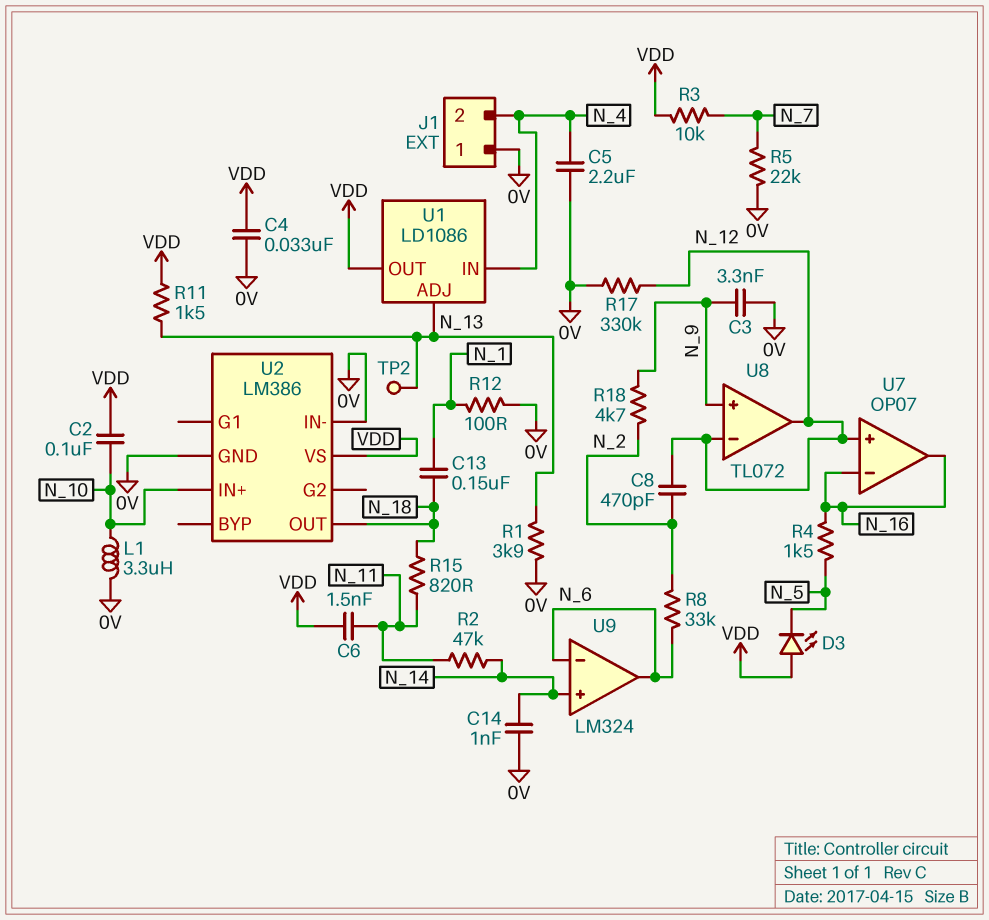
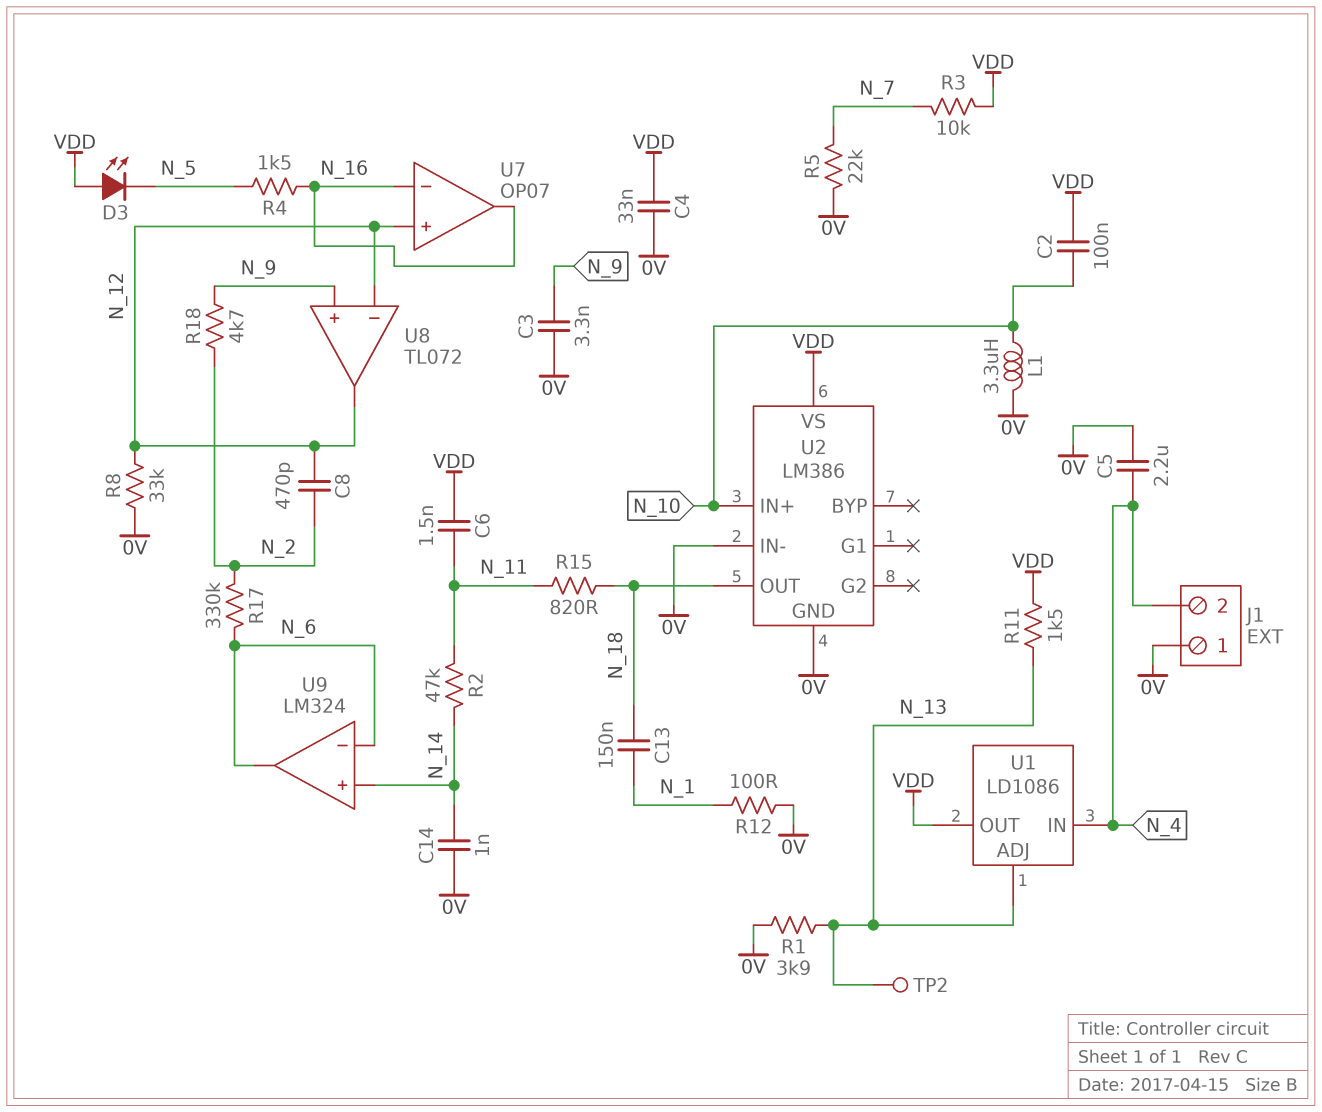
R8: 33k (N_2, N_6) -> 33k (0V, N_12)
R17: 330k (0V, N_12) -> 330k (N_2, N_6)

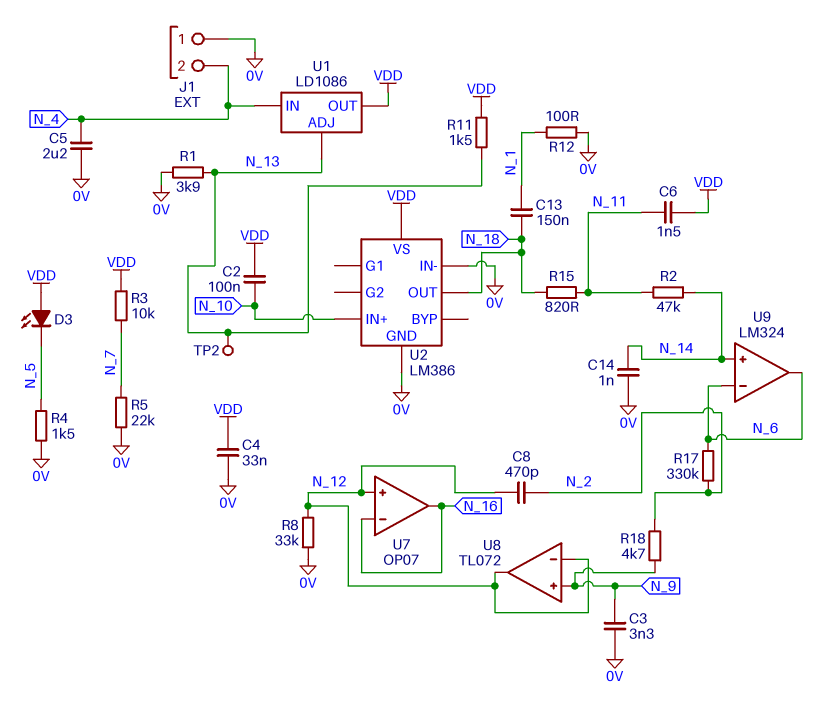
L1: 3.3uH (0V, N_10) -> none
R4: 1.5k (N_5, N_16) -> 1.5k (0V, N_5)

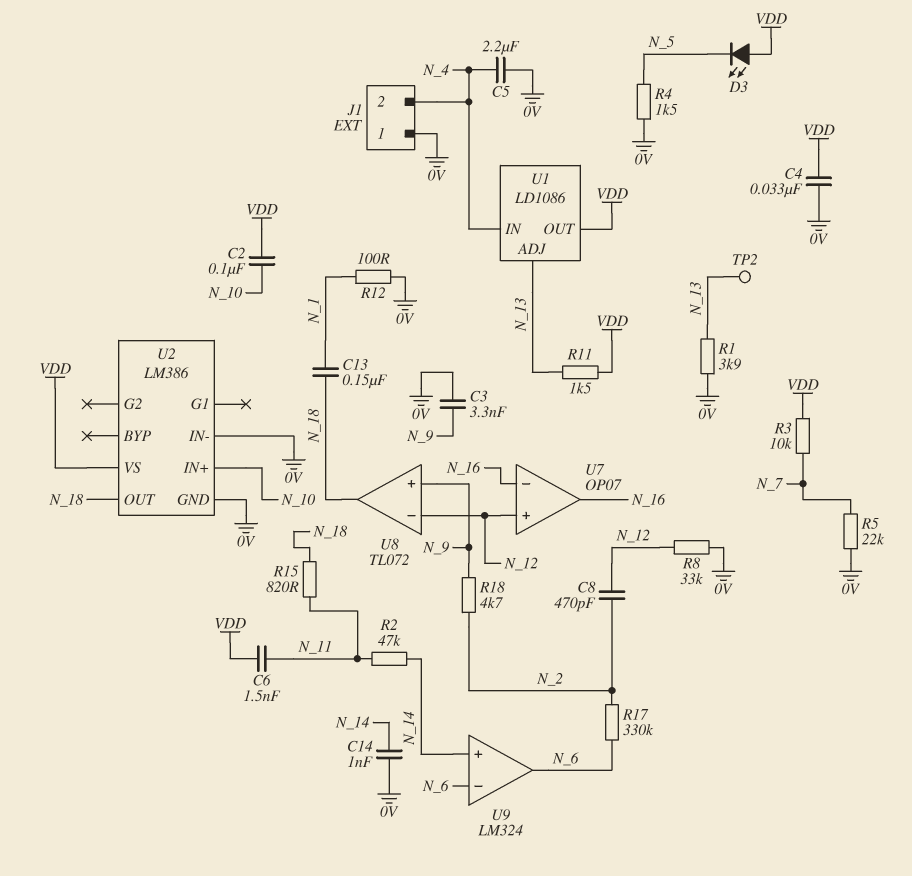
U8 pin out: N_12 -> N_18

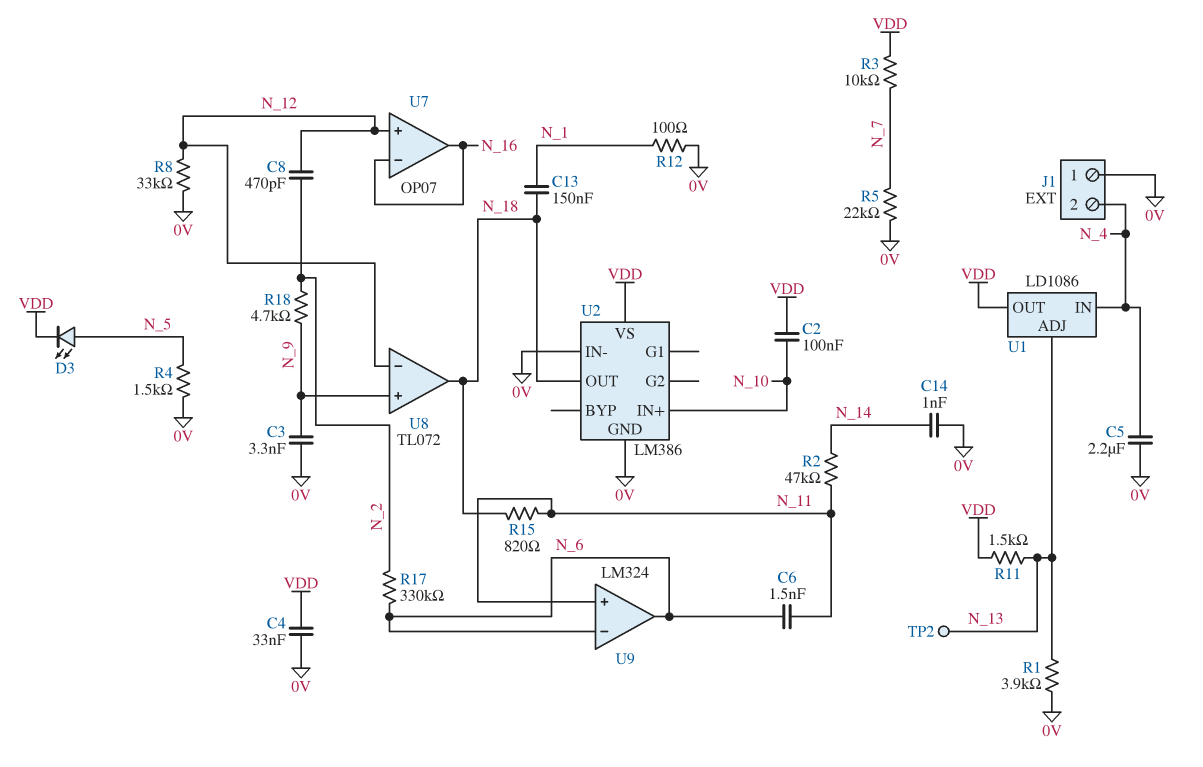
C6: 1.5nF (N_11, VDD) -> 1.5nF (N_6, N_11)
D3: LED (A VDD, K N_5) -> LED (A N_5, K VDD)
U9 pin in+: N_14 -> N_11

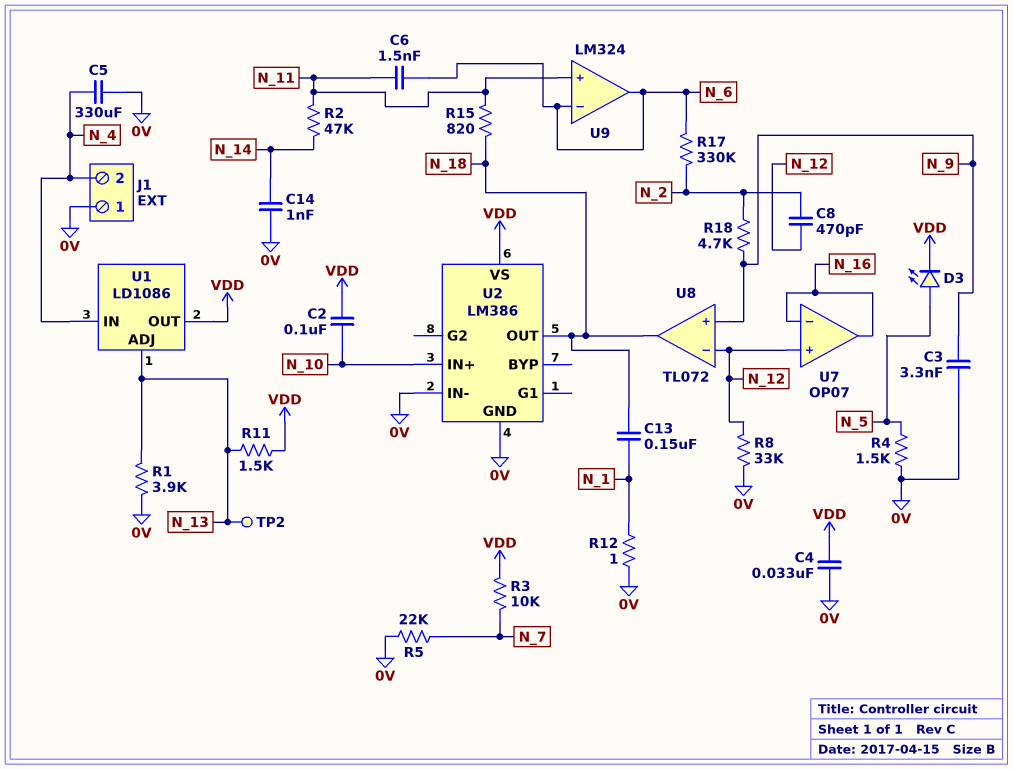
C5: 2.2uF (0V, N_4) -> 330uF (0V, N_4)
R12: 100 (0V, N_1) -> 1 (0V, N_1)

